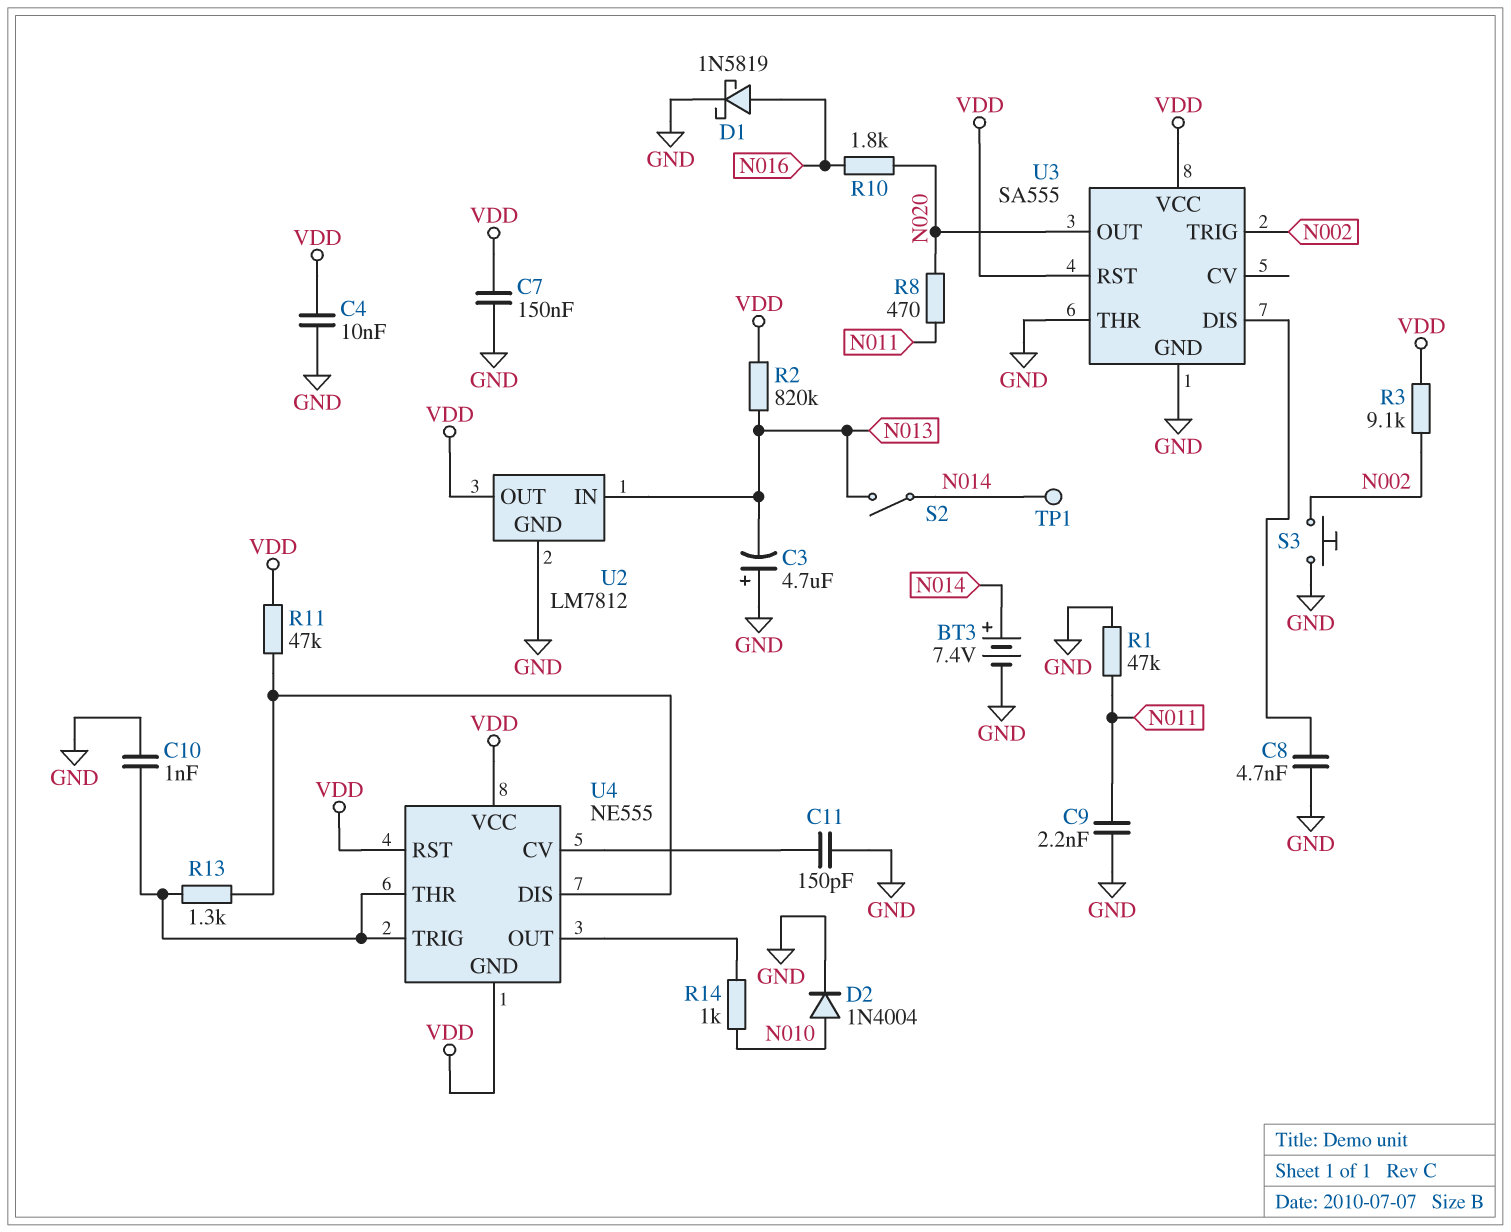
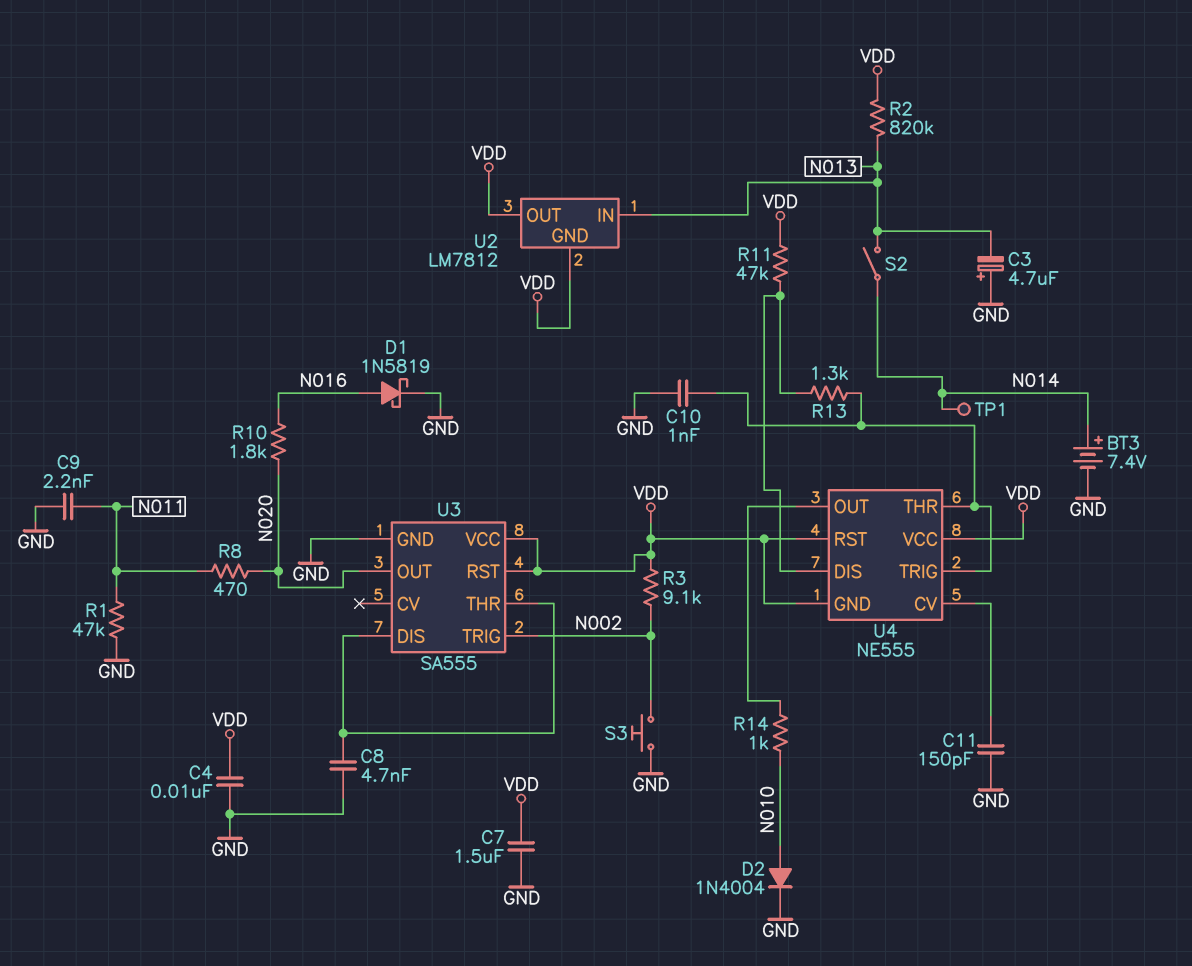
C7: 150nF (GND, VDD) -> 1.5uF (GND, VDD)
U2 pin GND: GND -> VDD
U3 pin THR: GND -> U3/DIS

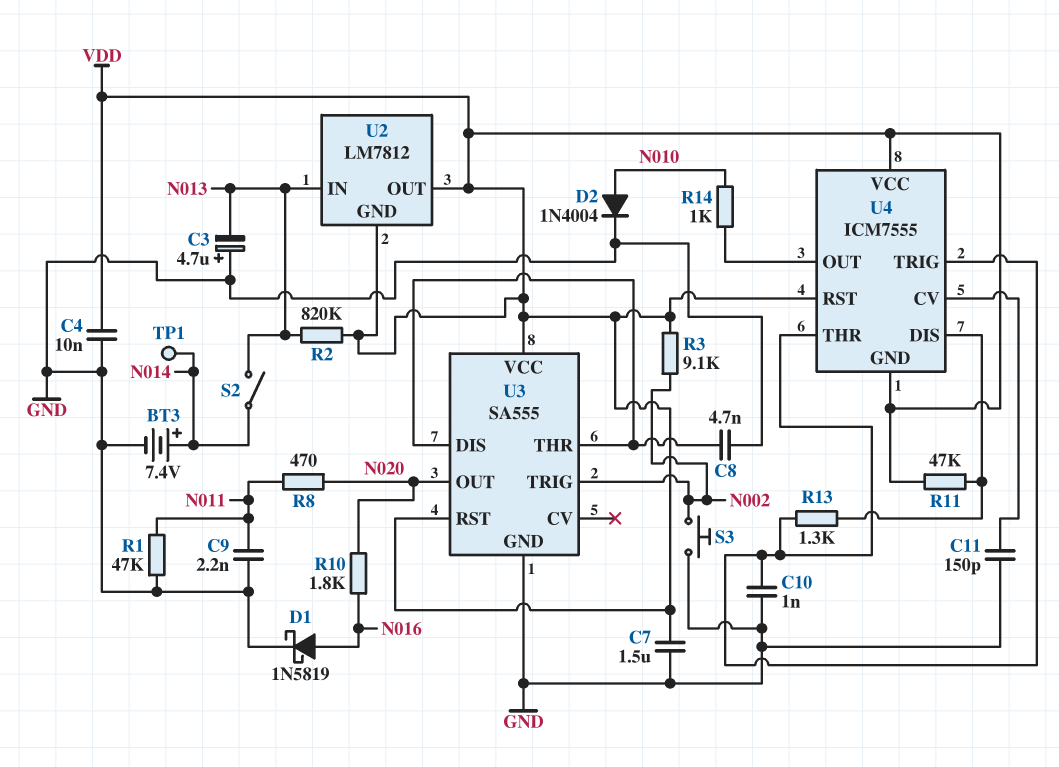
U4: NE555 -> ICM7555

